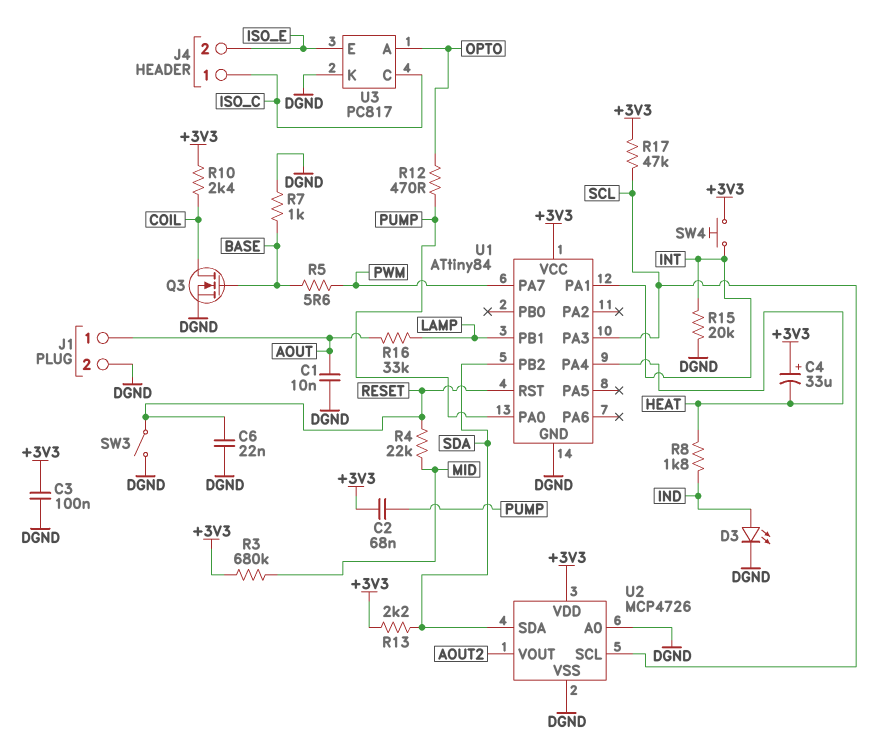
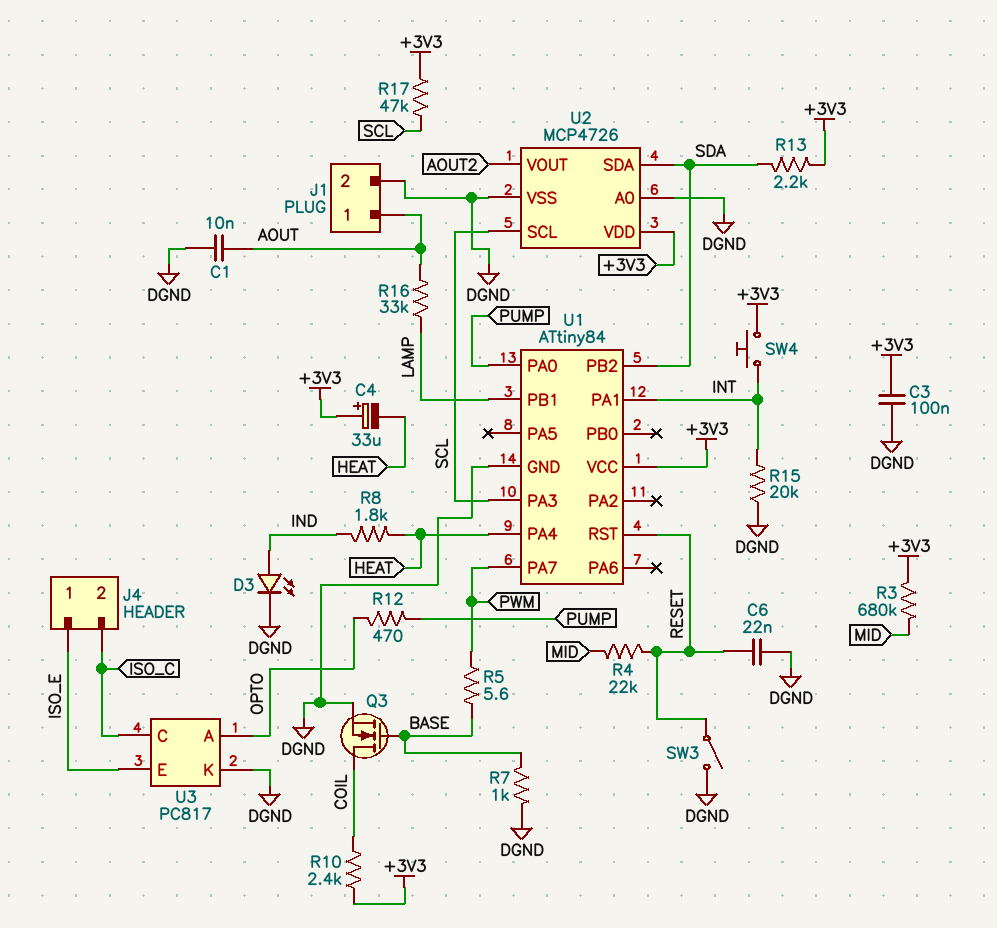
C2: 68nF (+3V3, PUMP) -> none
J4 pin 1: ISO_C -> ISO_E
J4 pin 2: ISO_E -> ISO_C

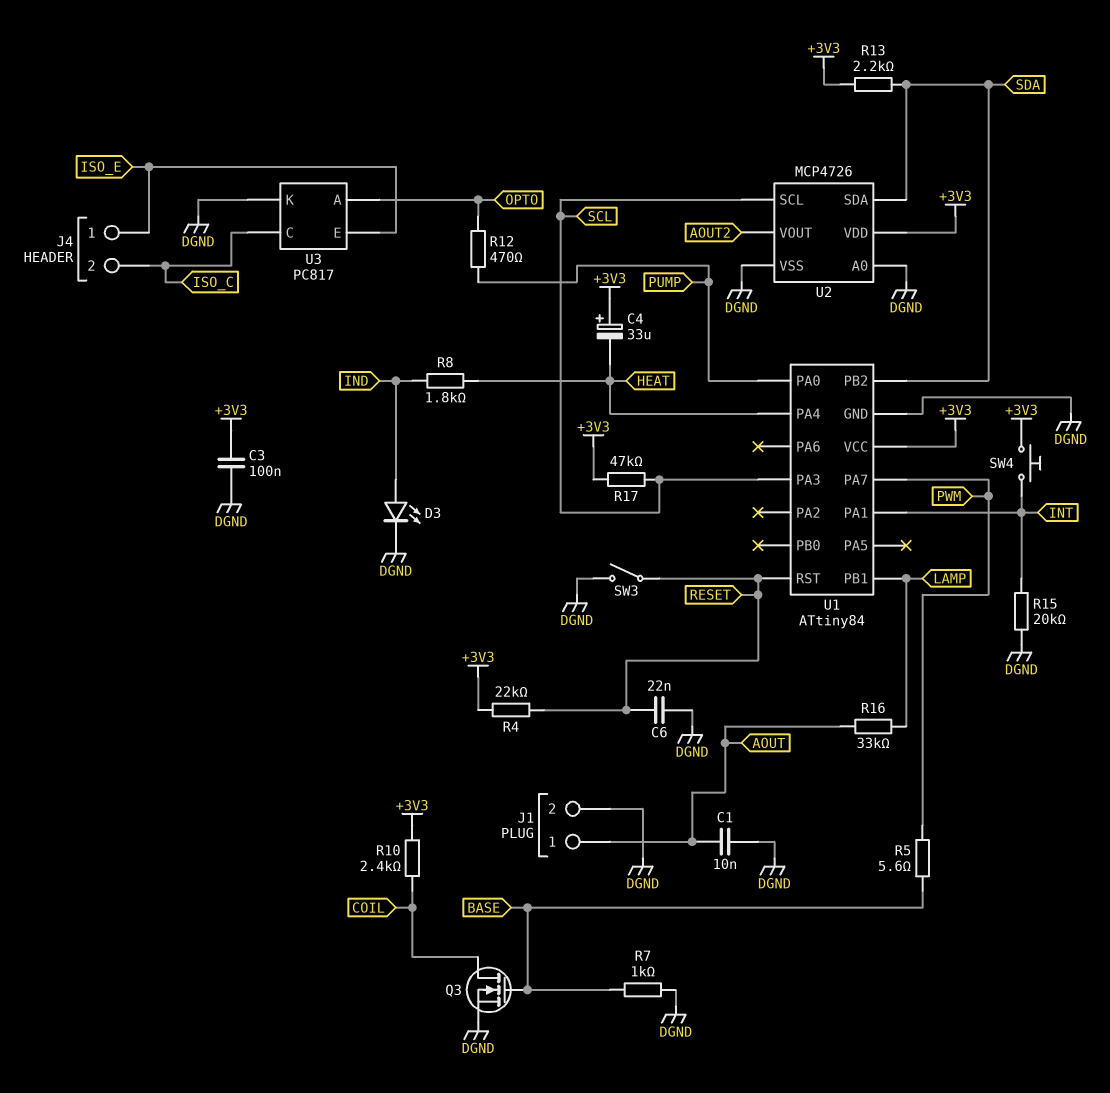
R3: 680k (+3V3, MID) -> none
R4: 22k (MID, RESET) -> 22k (+3V3, RESET)

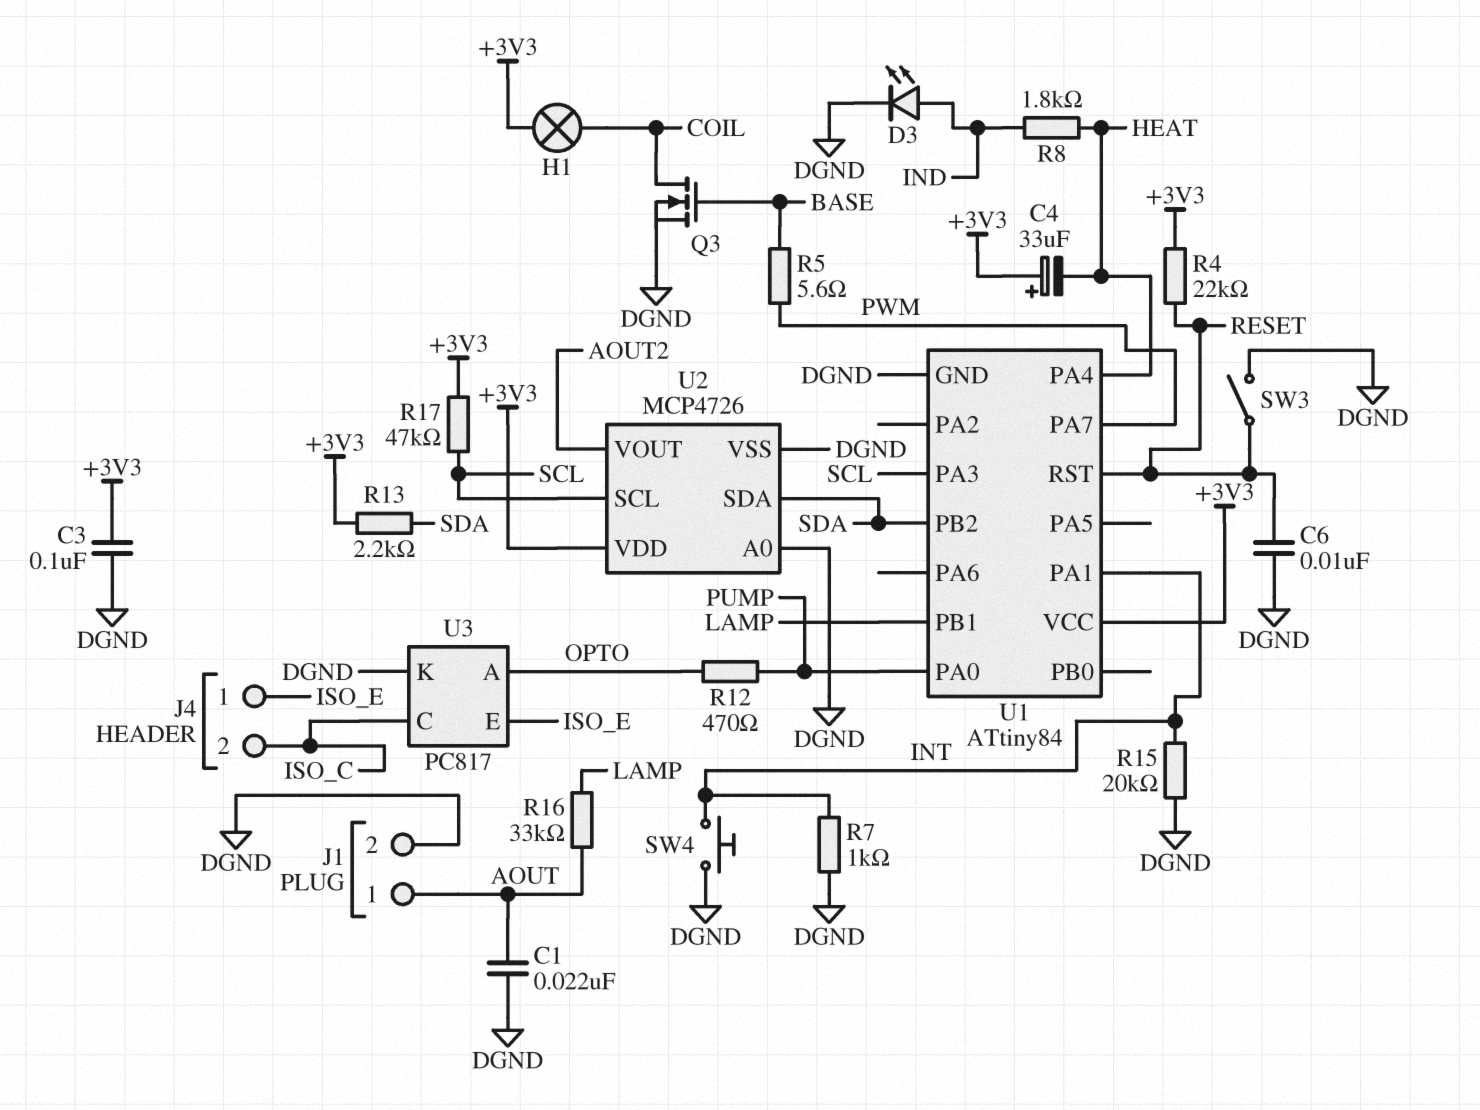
C1: 10nF (AOUT, DGND) -> 22nF (AOUT, DGND)
C6: 22nF (DGND, RESET) -> 10nF (DGND, RESET)
H1: none -> lamp (+3V3, COIL)
R7: 1k (BASE, DGND) -> 1k (DGND, INT)
R10: 2.4k (+3V3, COIL) -> none
SW4: button (+3V3, INT) -> button (DGND, INT)

